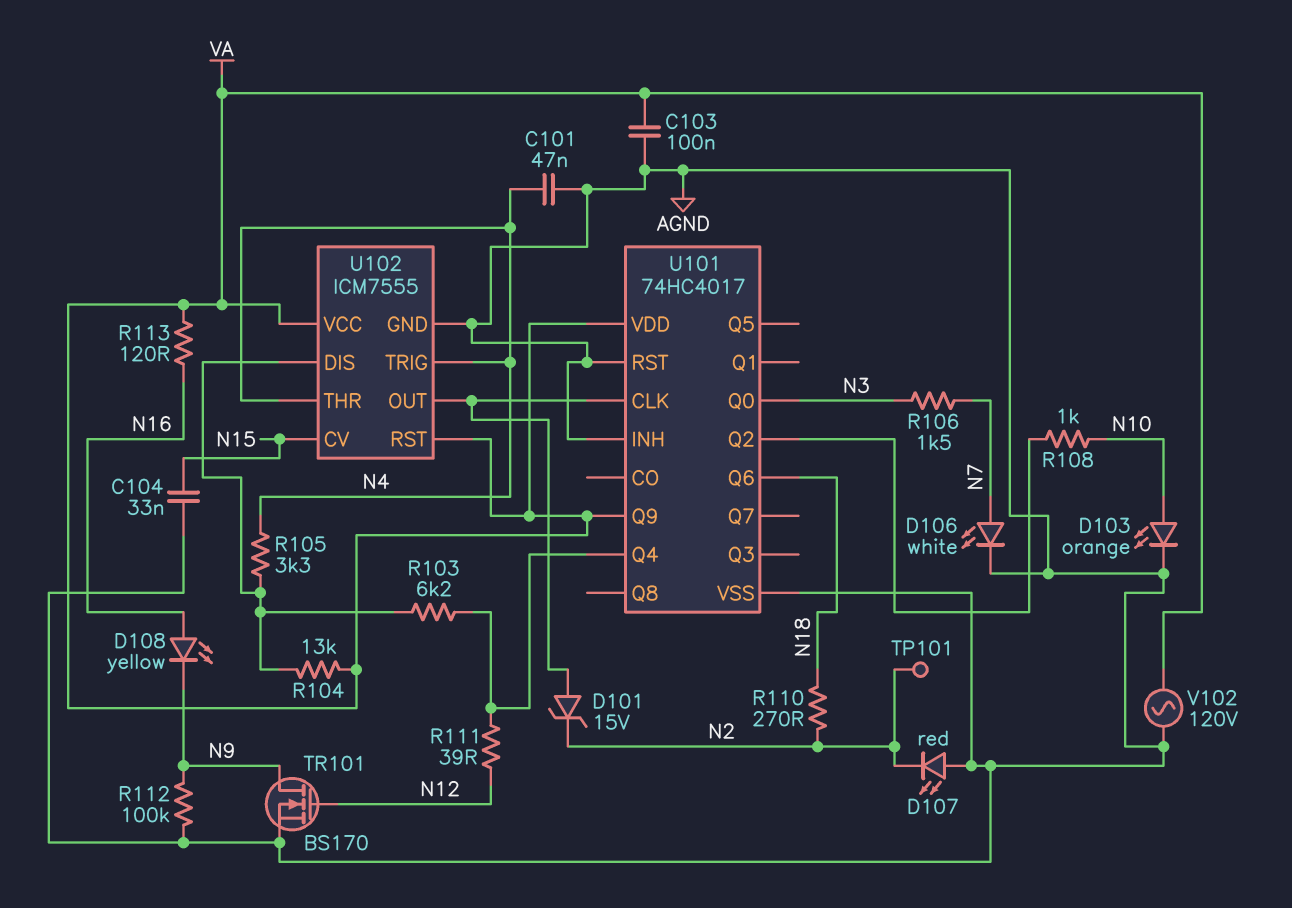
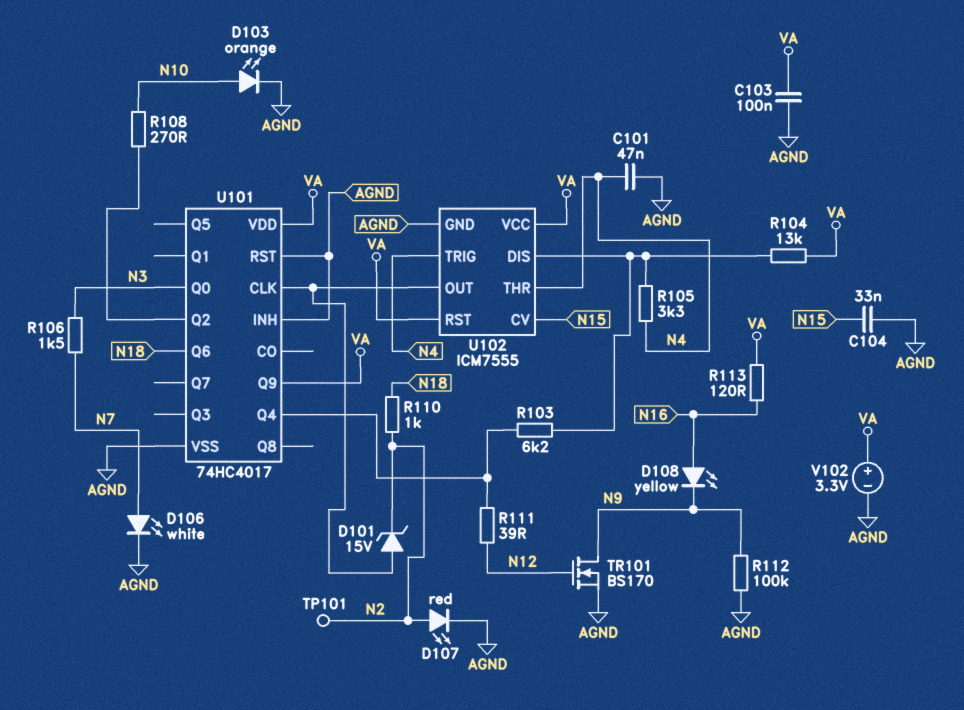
D107: LED red (A AGND, K N2) -> LED red (A N2, K AGND)
R108: 1k (N10, U101/Q2) -> 270 (N10, U101/Q2)
R110: 270 (N2, N18) -> 1k (N2, N18)
V102: AC 120V (AGND, VA) -> 3.3V (plus VA, minus AGND)

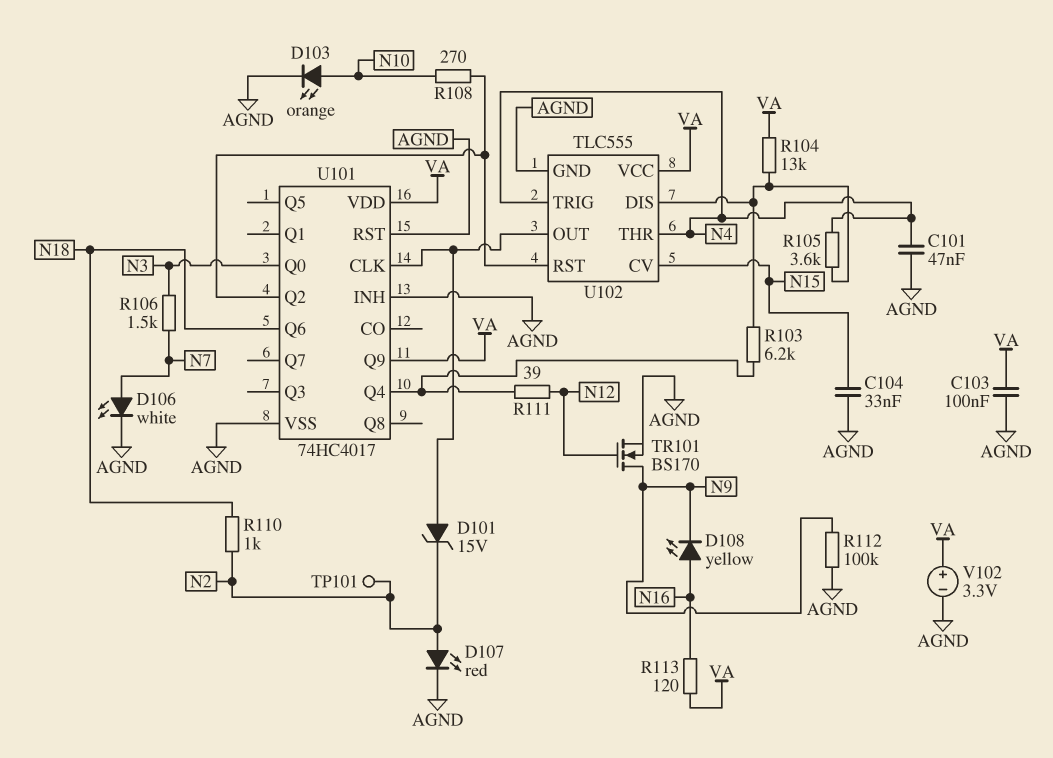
R105: 3.3k (N4, U102/DIS) -> 3.6k (N4, U102/DIS)
U102: ICM7555 -> TLC555
U102 pin RST: VA -> U101/Q2

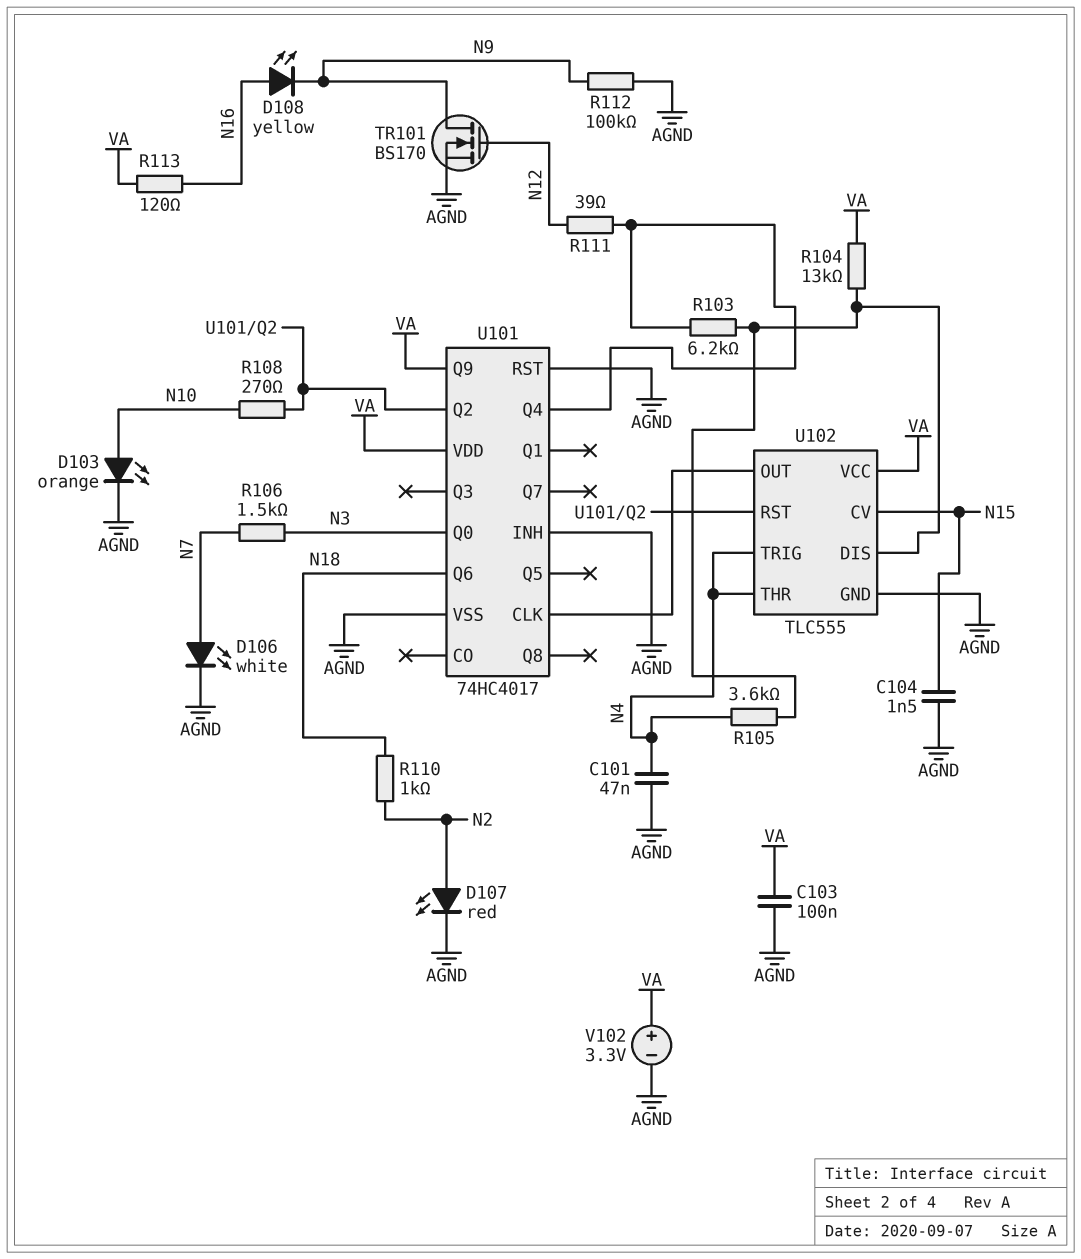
C104: 33nF (AGND, N15) -> 1.5nF (AGND, N15)
D101: zener 15V (A U101/CLK, K N2) -> none
TP101: test point (N2) -> none

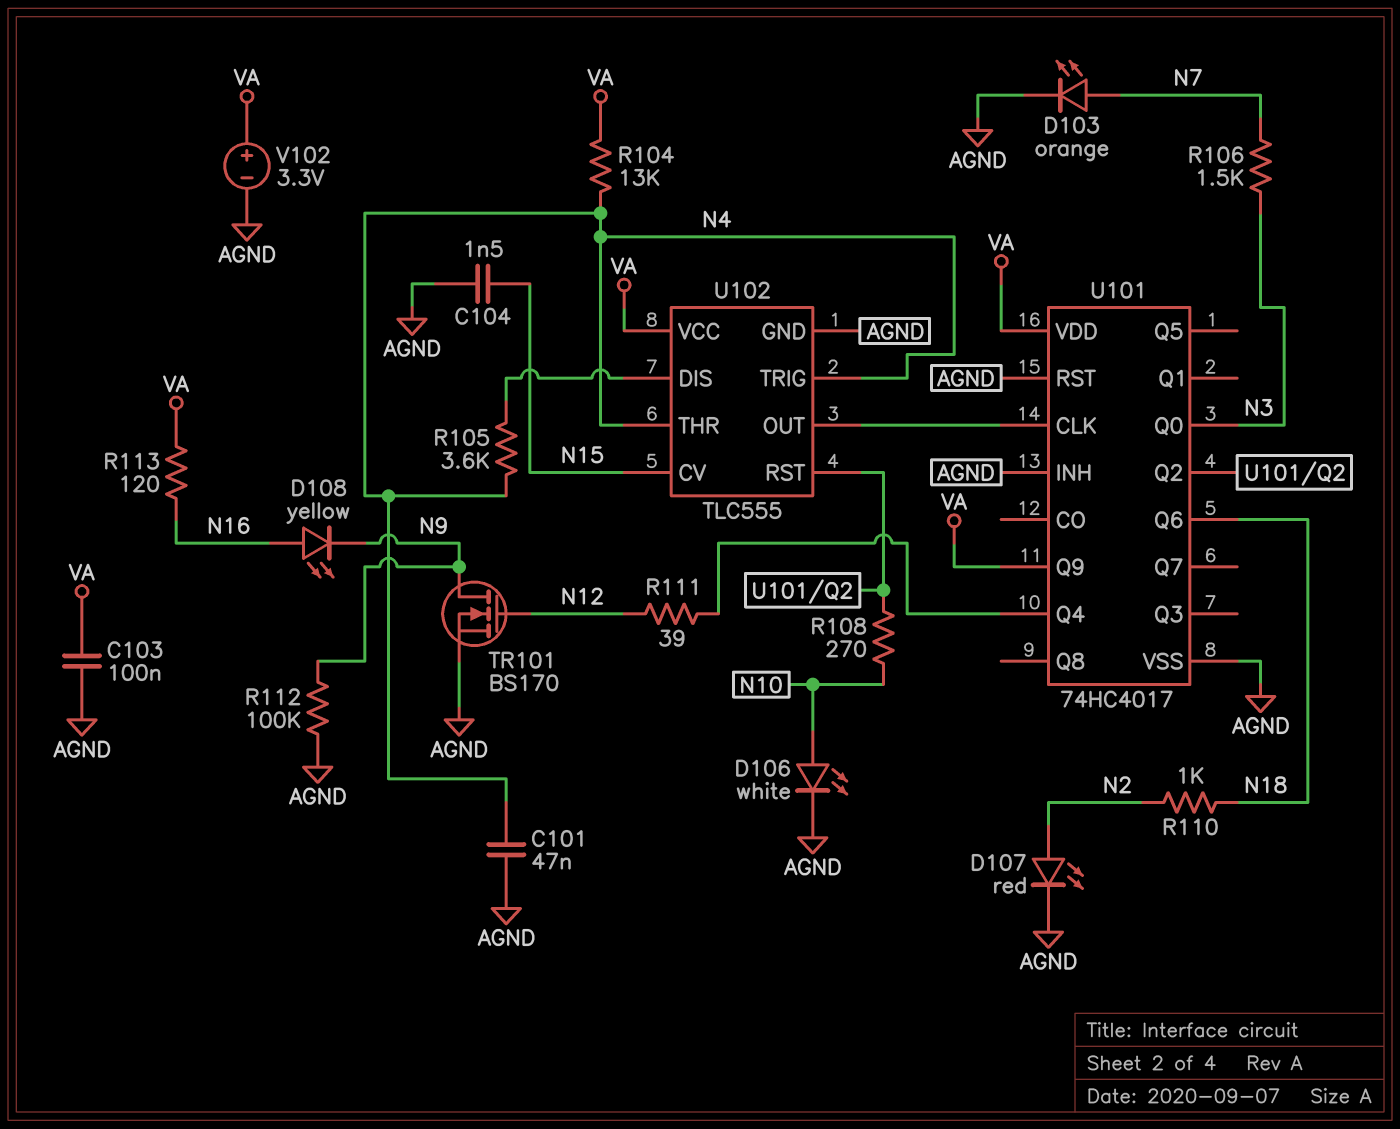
D103: LED orange (A N10, K AGND) -> LED orange (A N7, K AGND)
D106: LED white (A N7, K AGND) -> LED white (A N10, K AGND)
R103: 6.2k (U101/Q4, U102/DIS) -> none
R104: 13k (U102/DIS, VA) -> 13k (N4, VA)

